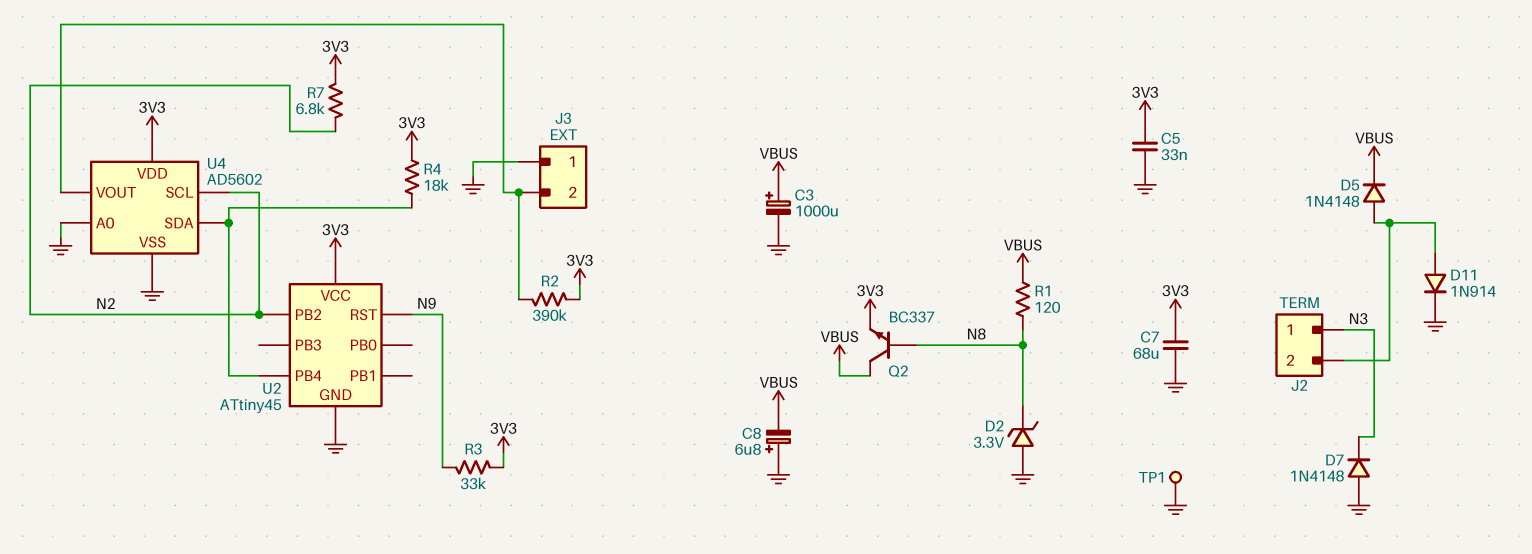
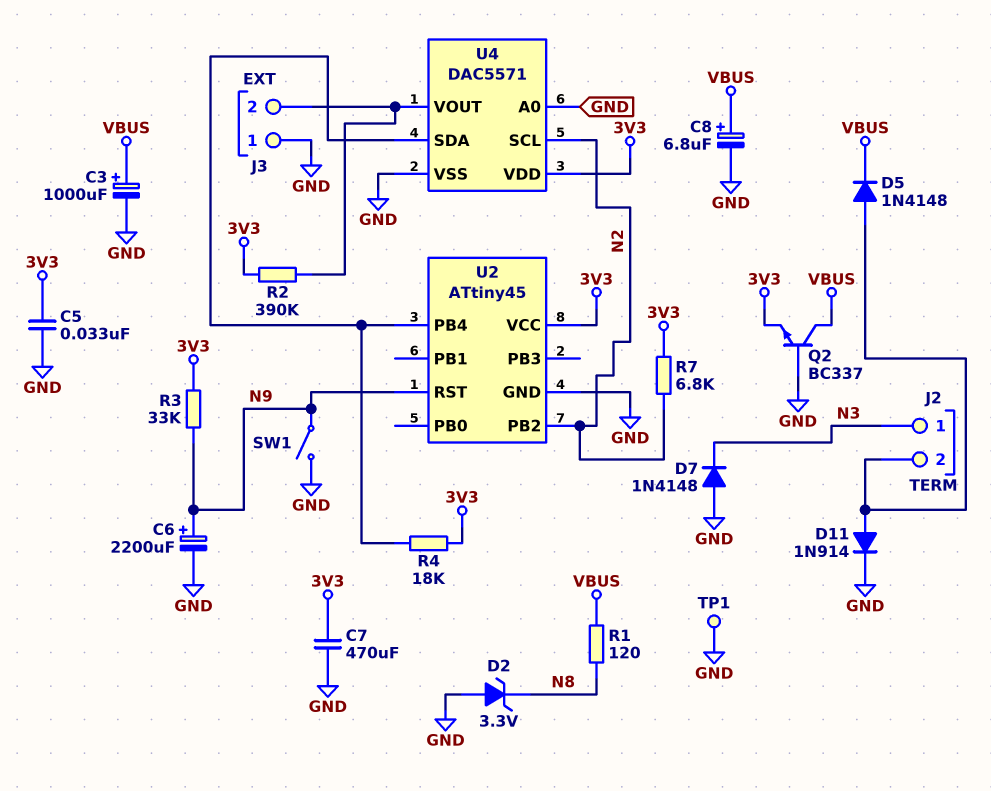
C6: none -> 2200uF (plus N9, minus GND)
C7: 68uF (3V3, GND) -> 470uF (3V3, GND)
C8: 6.8uF (plus GND, minus VBUS) -> 6.8uF (plus VBUS, minus GND)
Q2: NPN BC337 (B N8, C VBUS, E 3V3) -> NPN BC337 (B GND, C VBUS, E 3V3)
SW1: none -> switch (GND, N9)
U4: AD5602 -> DAC5571

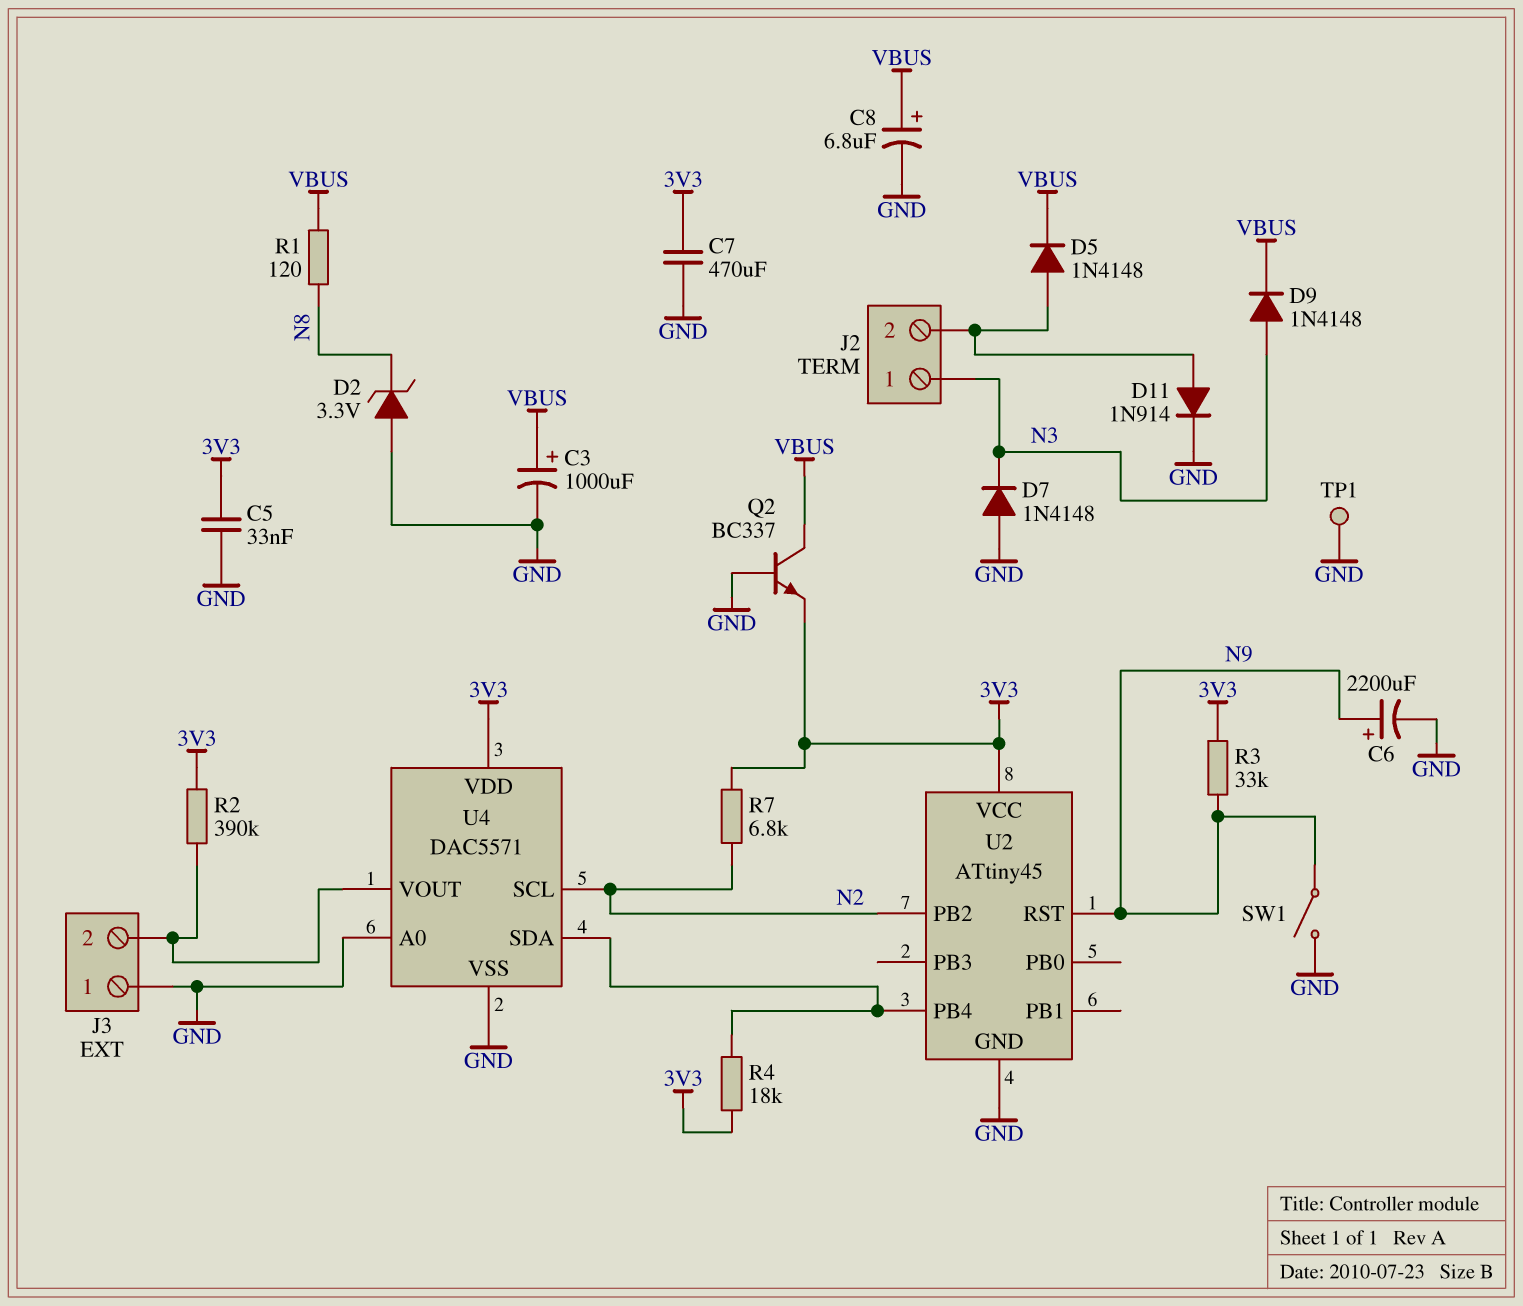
D9: none -> diode 1N4148 (A N3, K VBUS)

